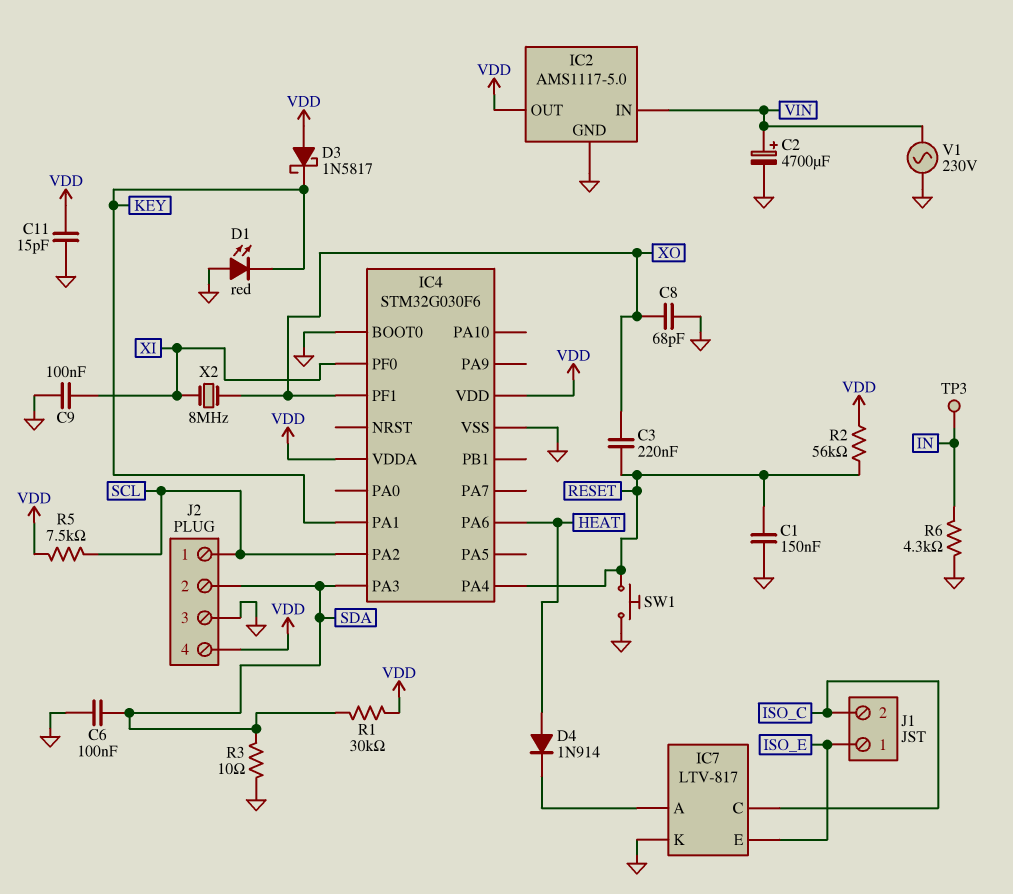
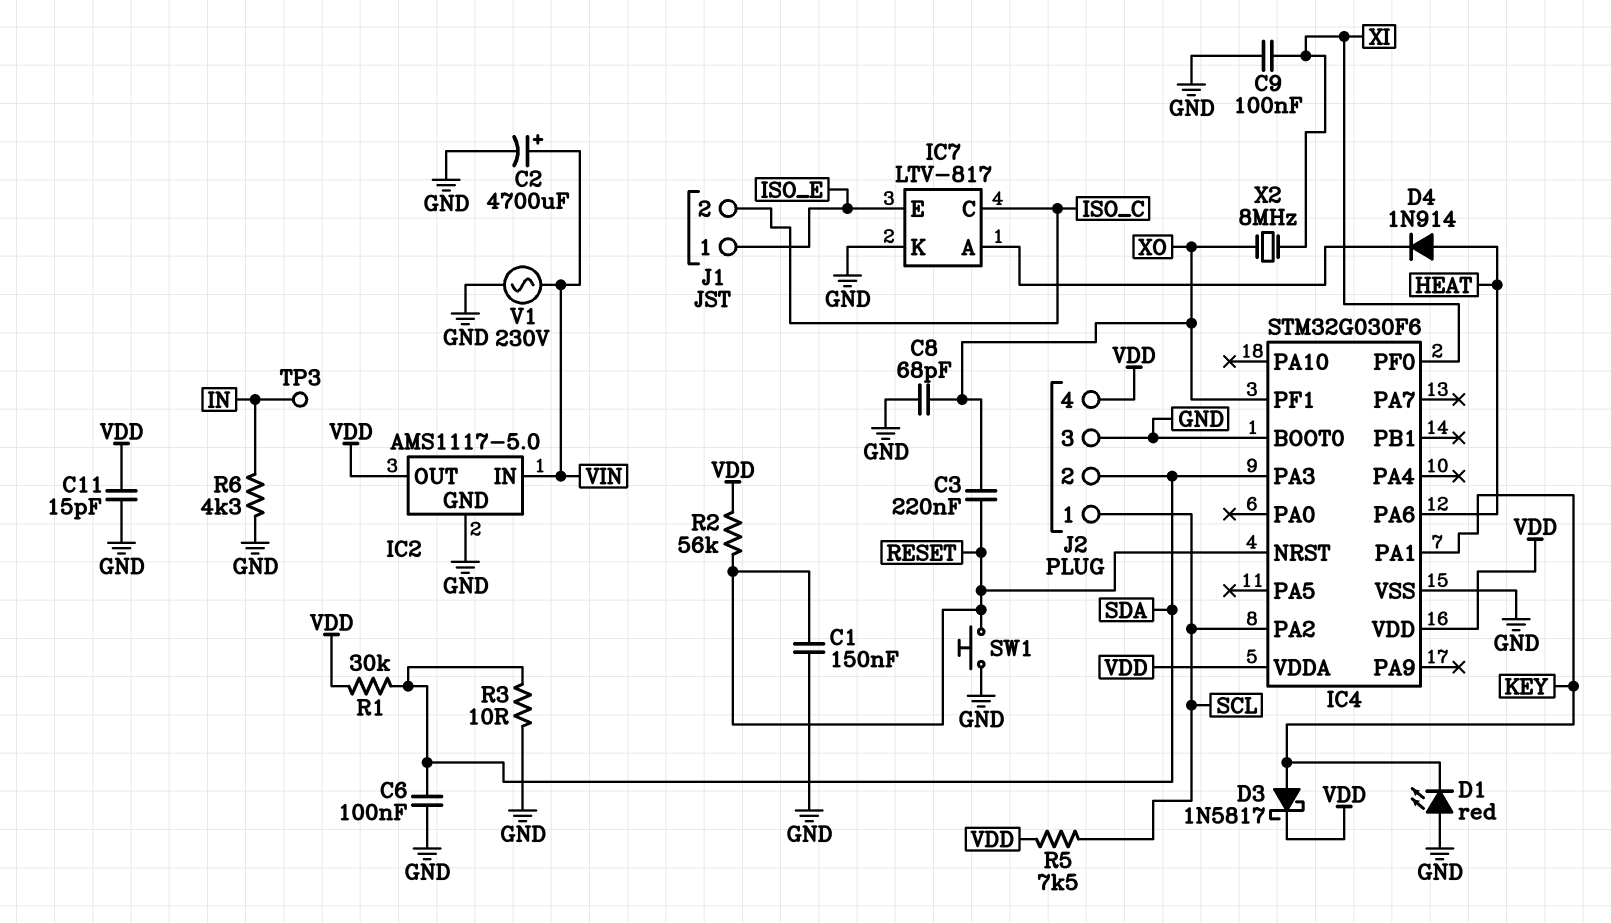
D3: schottky 1N5817 (A VDD, K KEY) -> schottky 1N5817 (A KEY, K VDD)
IC4 pin NRST: none -> RESET
IC4 pin PA4: RESET -> none

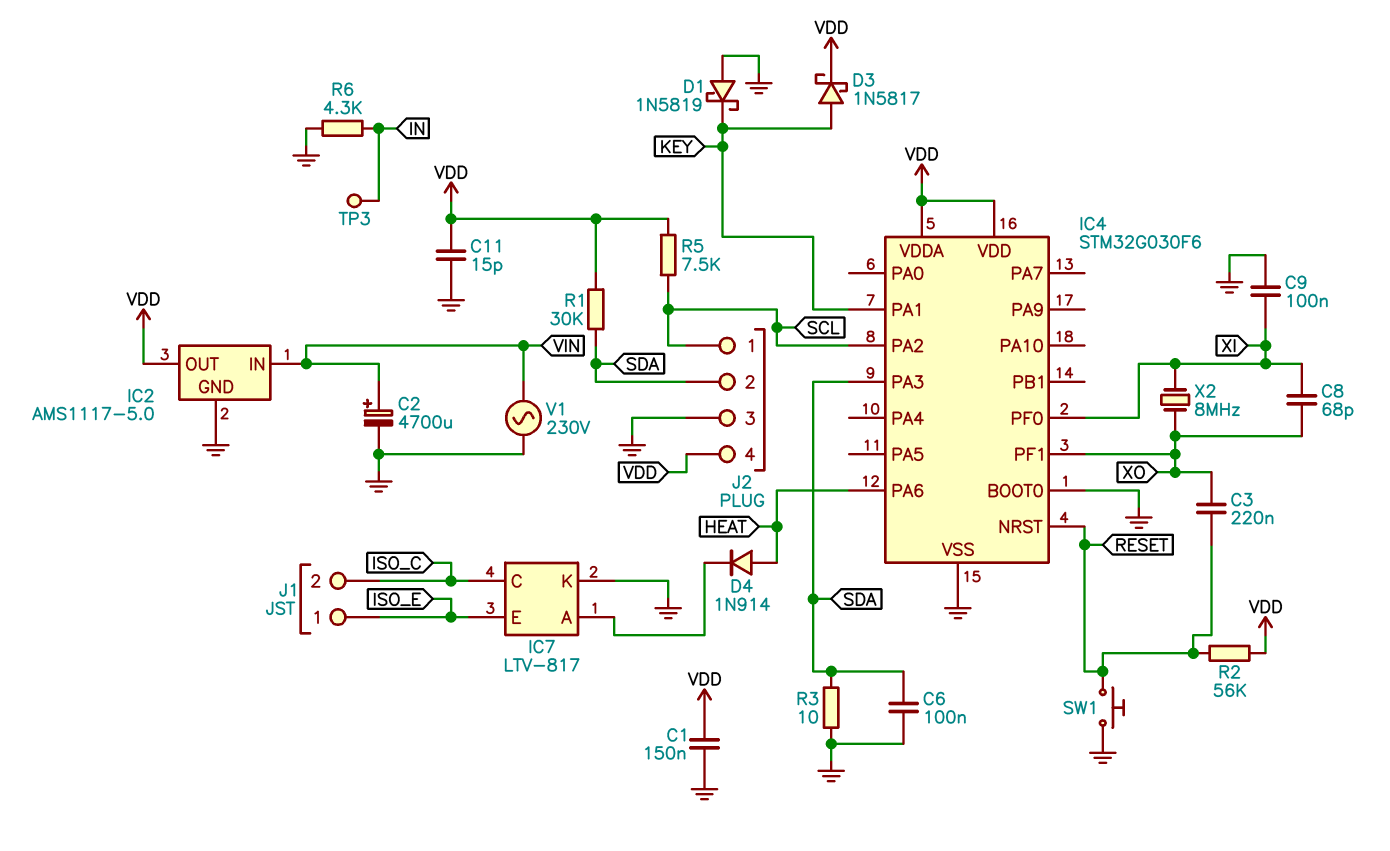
C1: 150nF (GND, RESET) -> 150nF (GND, VDD)
C8: 68pF (GND, XO) -> 68pF (XI, XO)
D1: LED red (A GND, K KEY) -> schottky 1N5819 (A GND, K KEY)

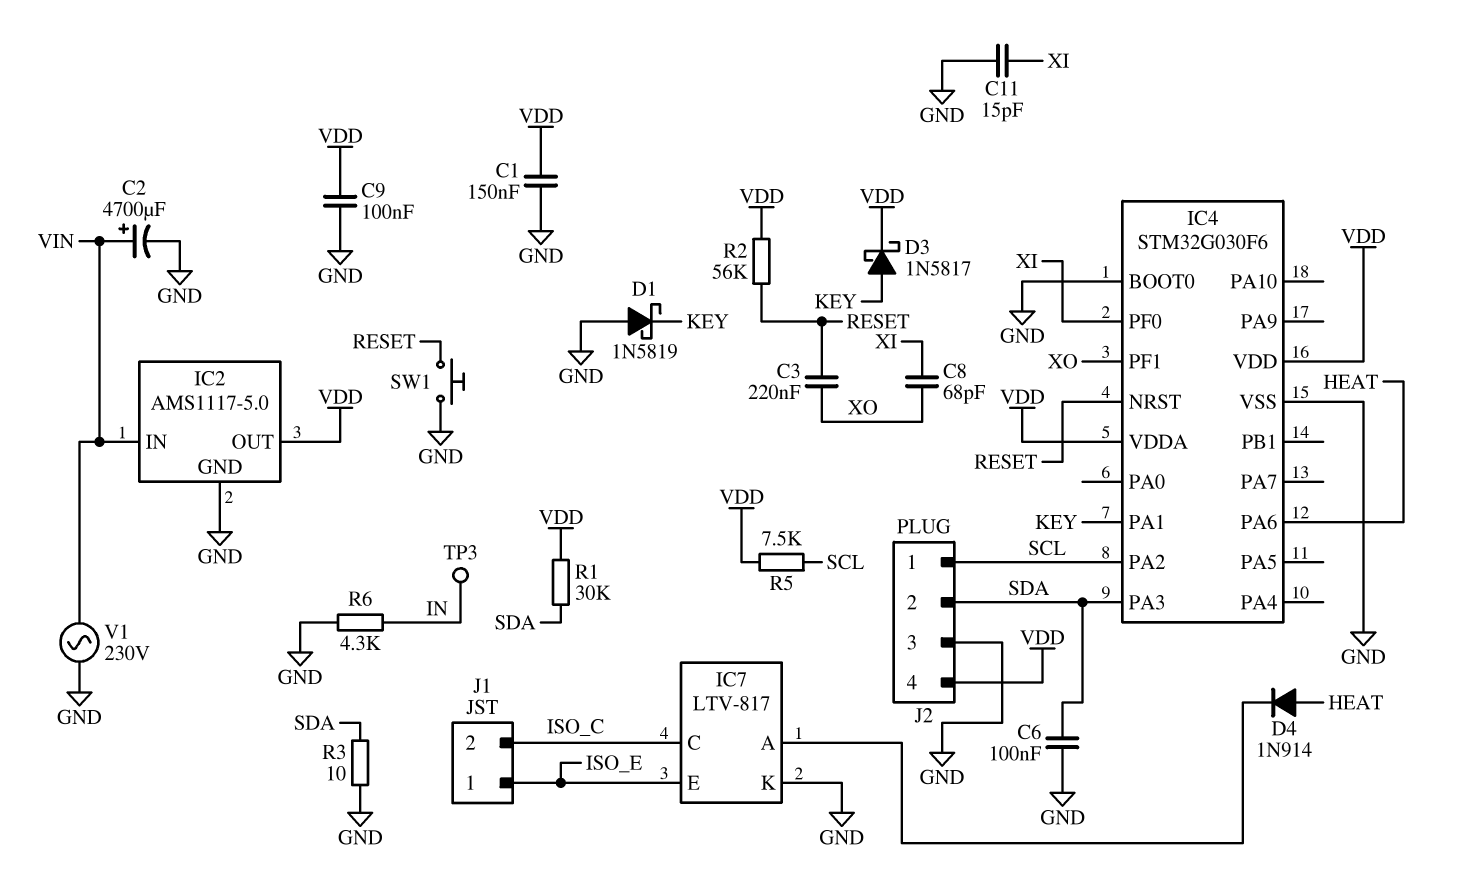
C9: 100nF (GND, XI) -> 100nF (GND, VDD)
C11: 15pF (GND, VDD) -> 15pF (GND, XI)
X2: 8MHz (XI, XO) -> none

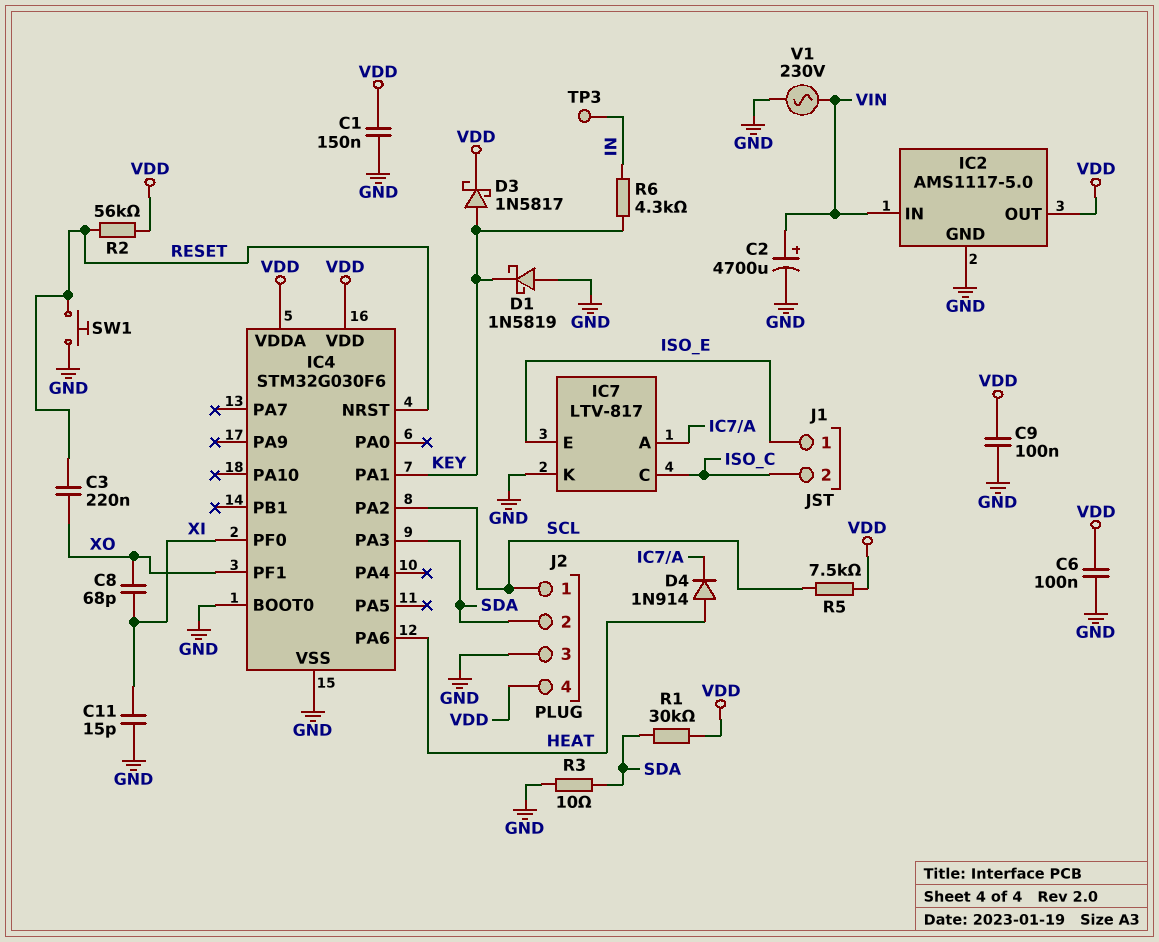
C6: 100nF (GND, SDA) -> 100nF (GND, VDD)
R6: 4.3k (GND, IN) -> 4.3k (IN, KEY)

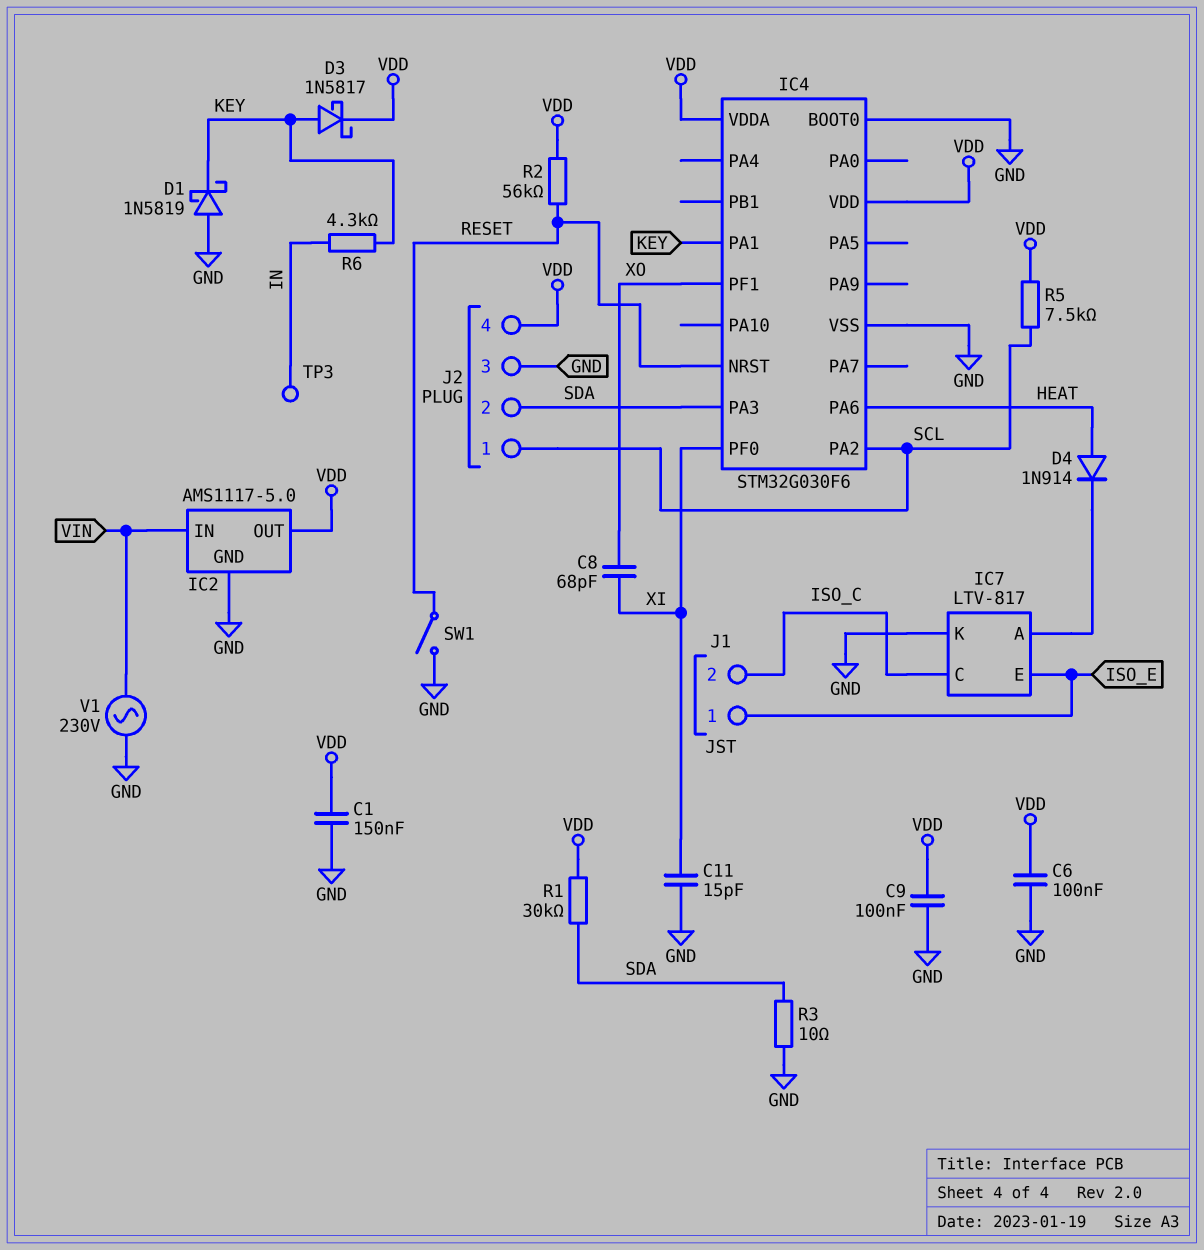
C2: 4700uF (plus VIN, minus GND) -> none
C3: 220nF (RESET, XO) -> none
SW1: button (GND, RESET) -> switch (GND, RESET)

